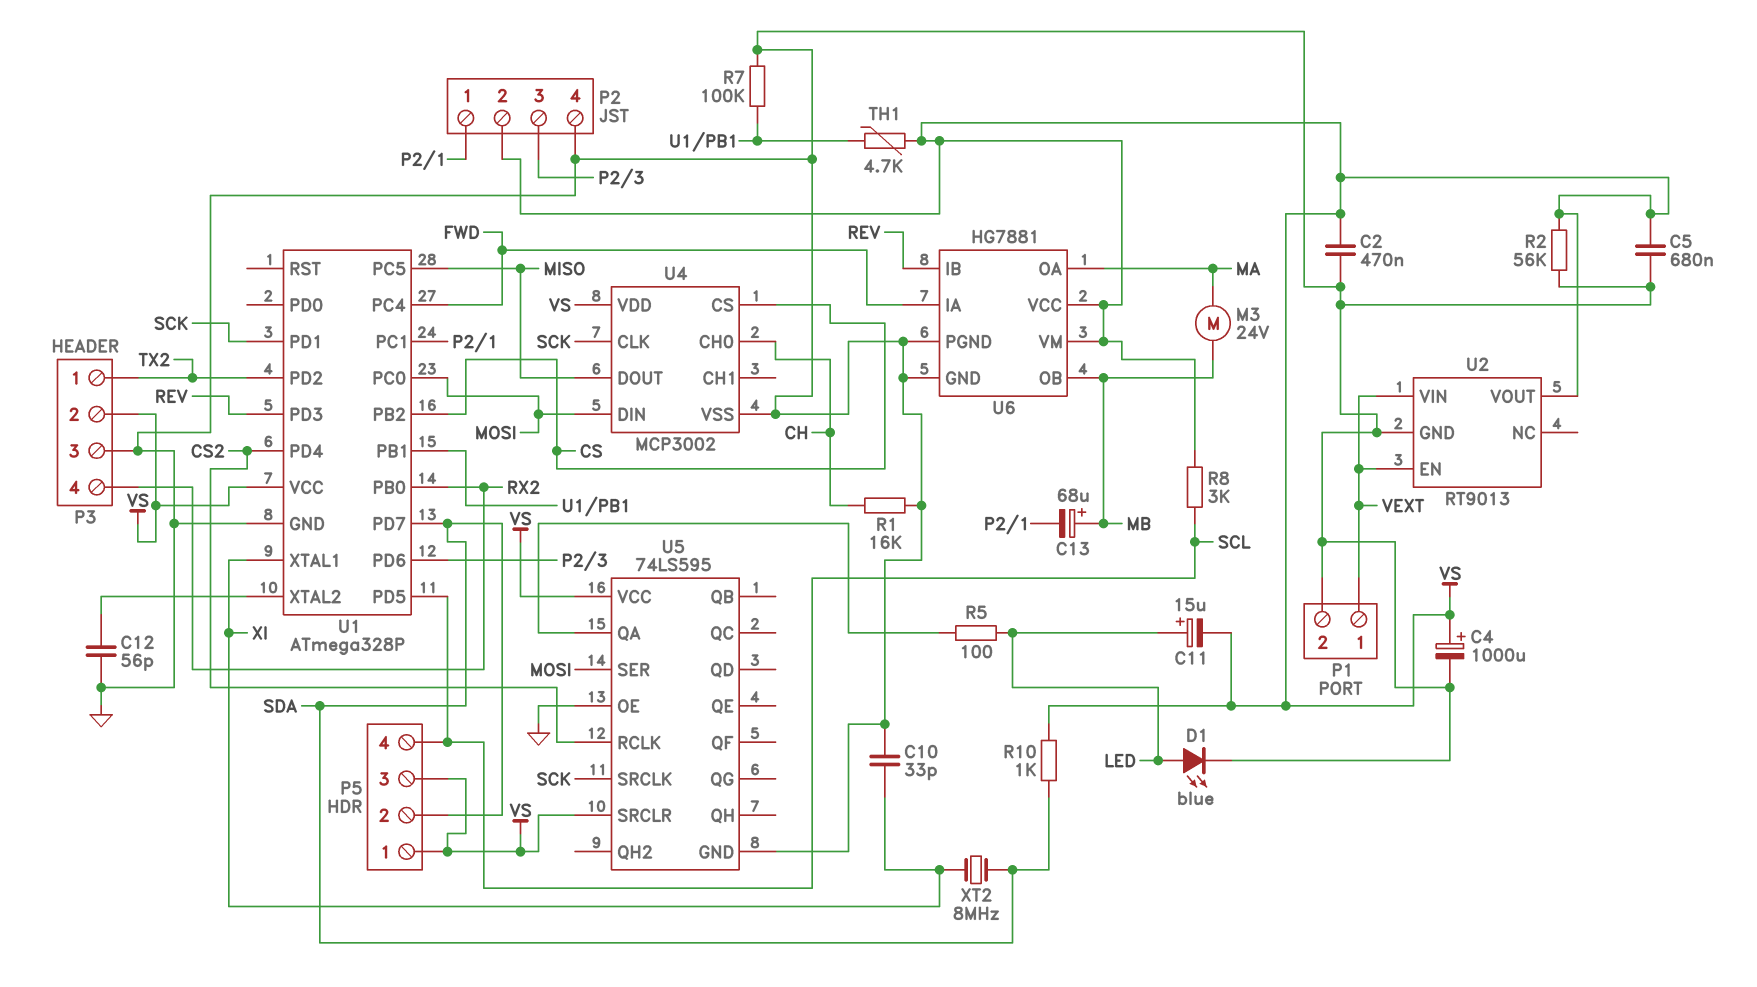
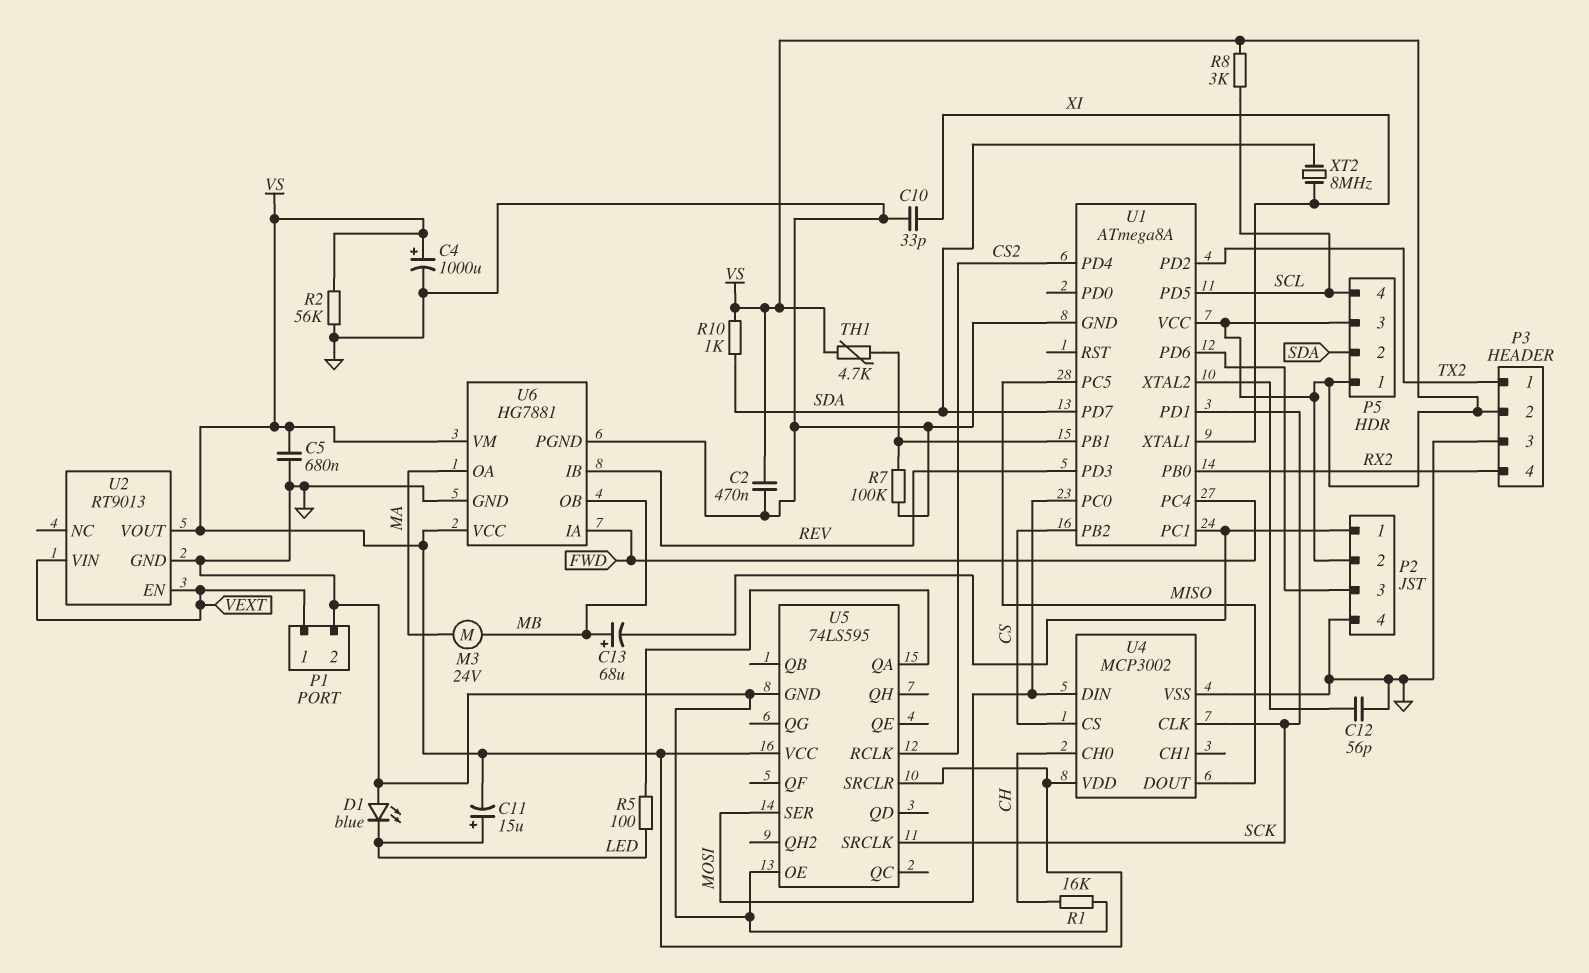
D1: LED blue (A LED, K GND) -> LED blue (A GND, K LED)
U1: ATmega328P -> ATmega8A

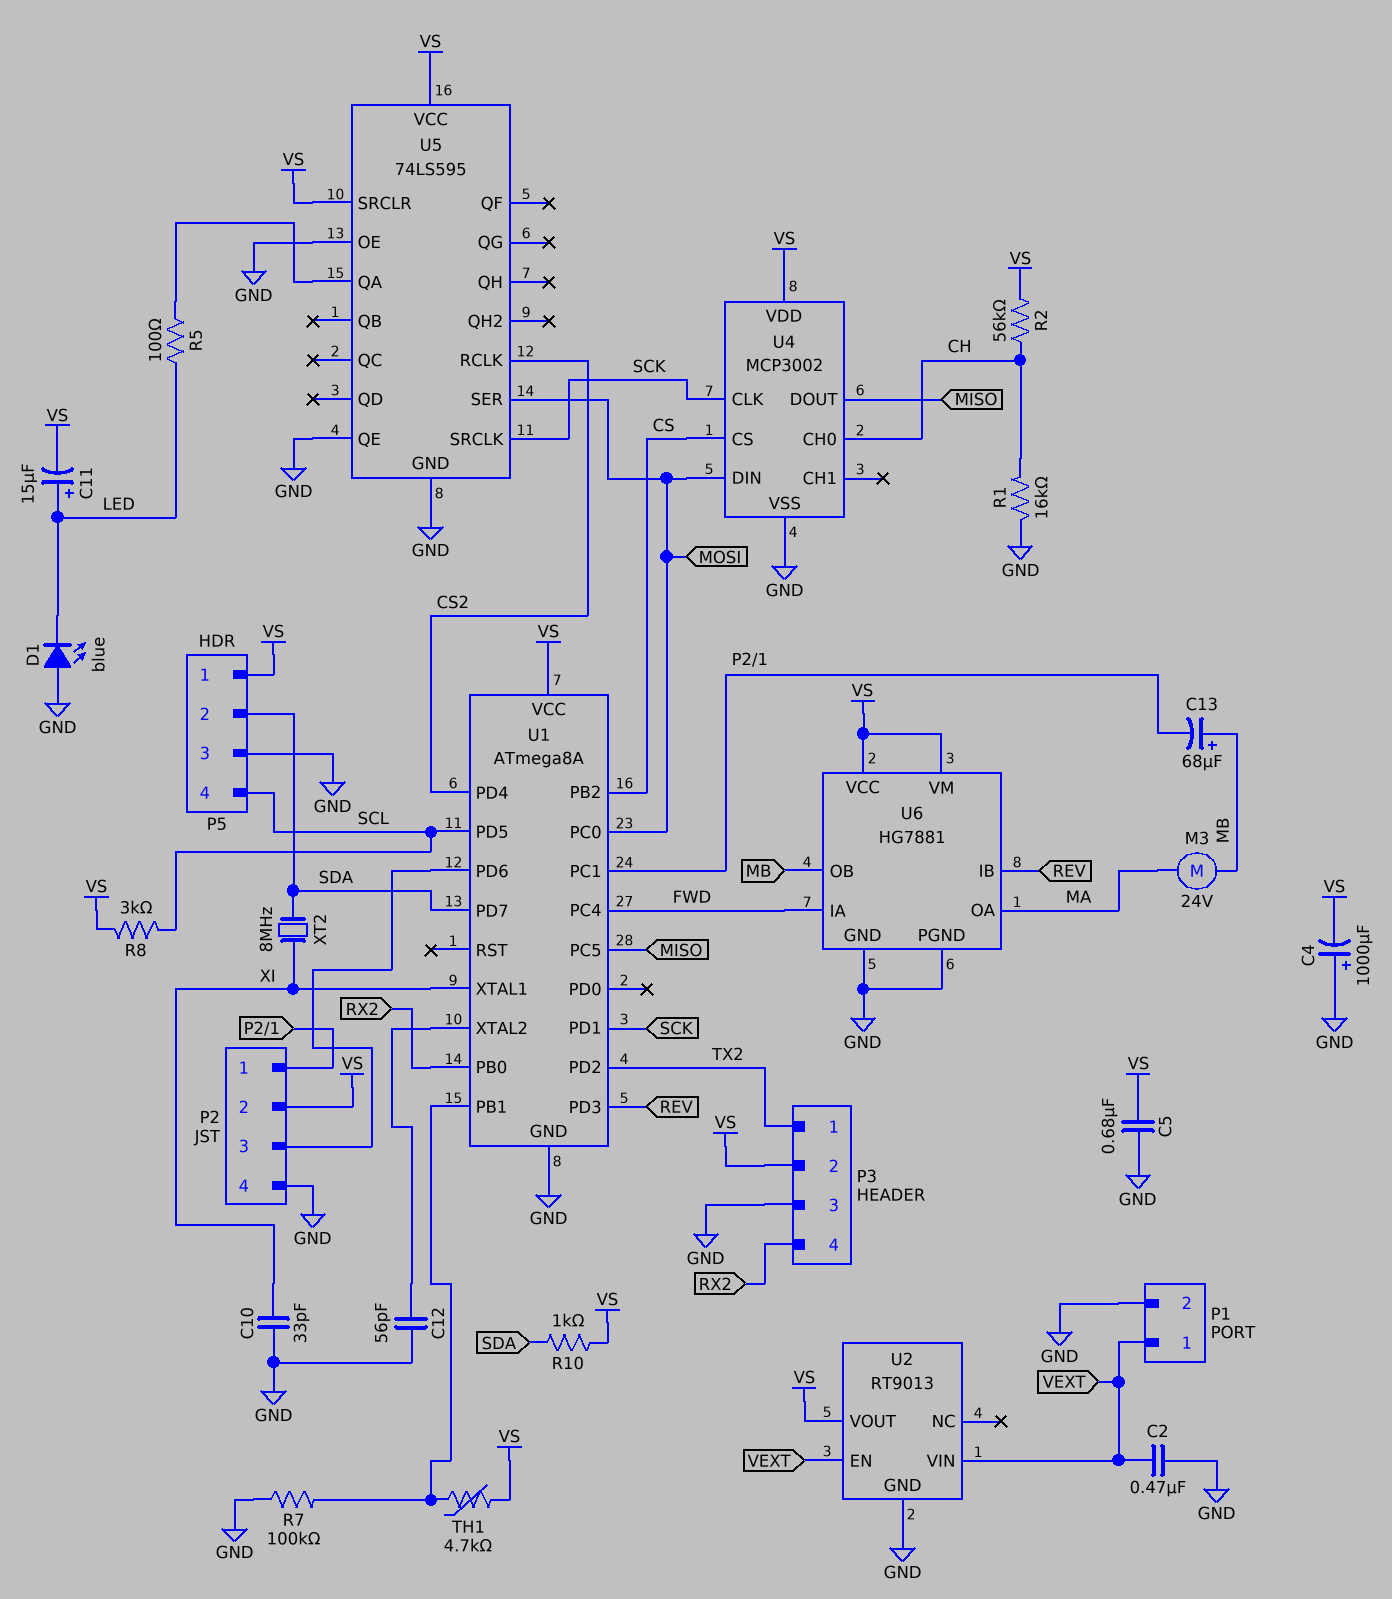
C2: 470nF (GND, VS) -> 470nF (GND, VEXT)
C4: 1000uF (plus VS, minus GND) -> 1000uF (plus GND, minus VS)
P5 pin 3: VS -> GND
R2: 56k (GND, VS) -> 56k (CH, VS)
U5 pin QE: none -> GND

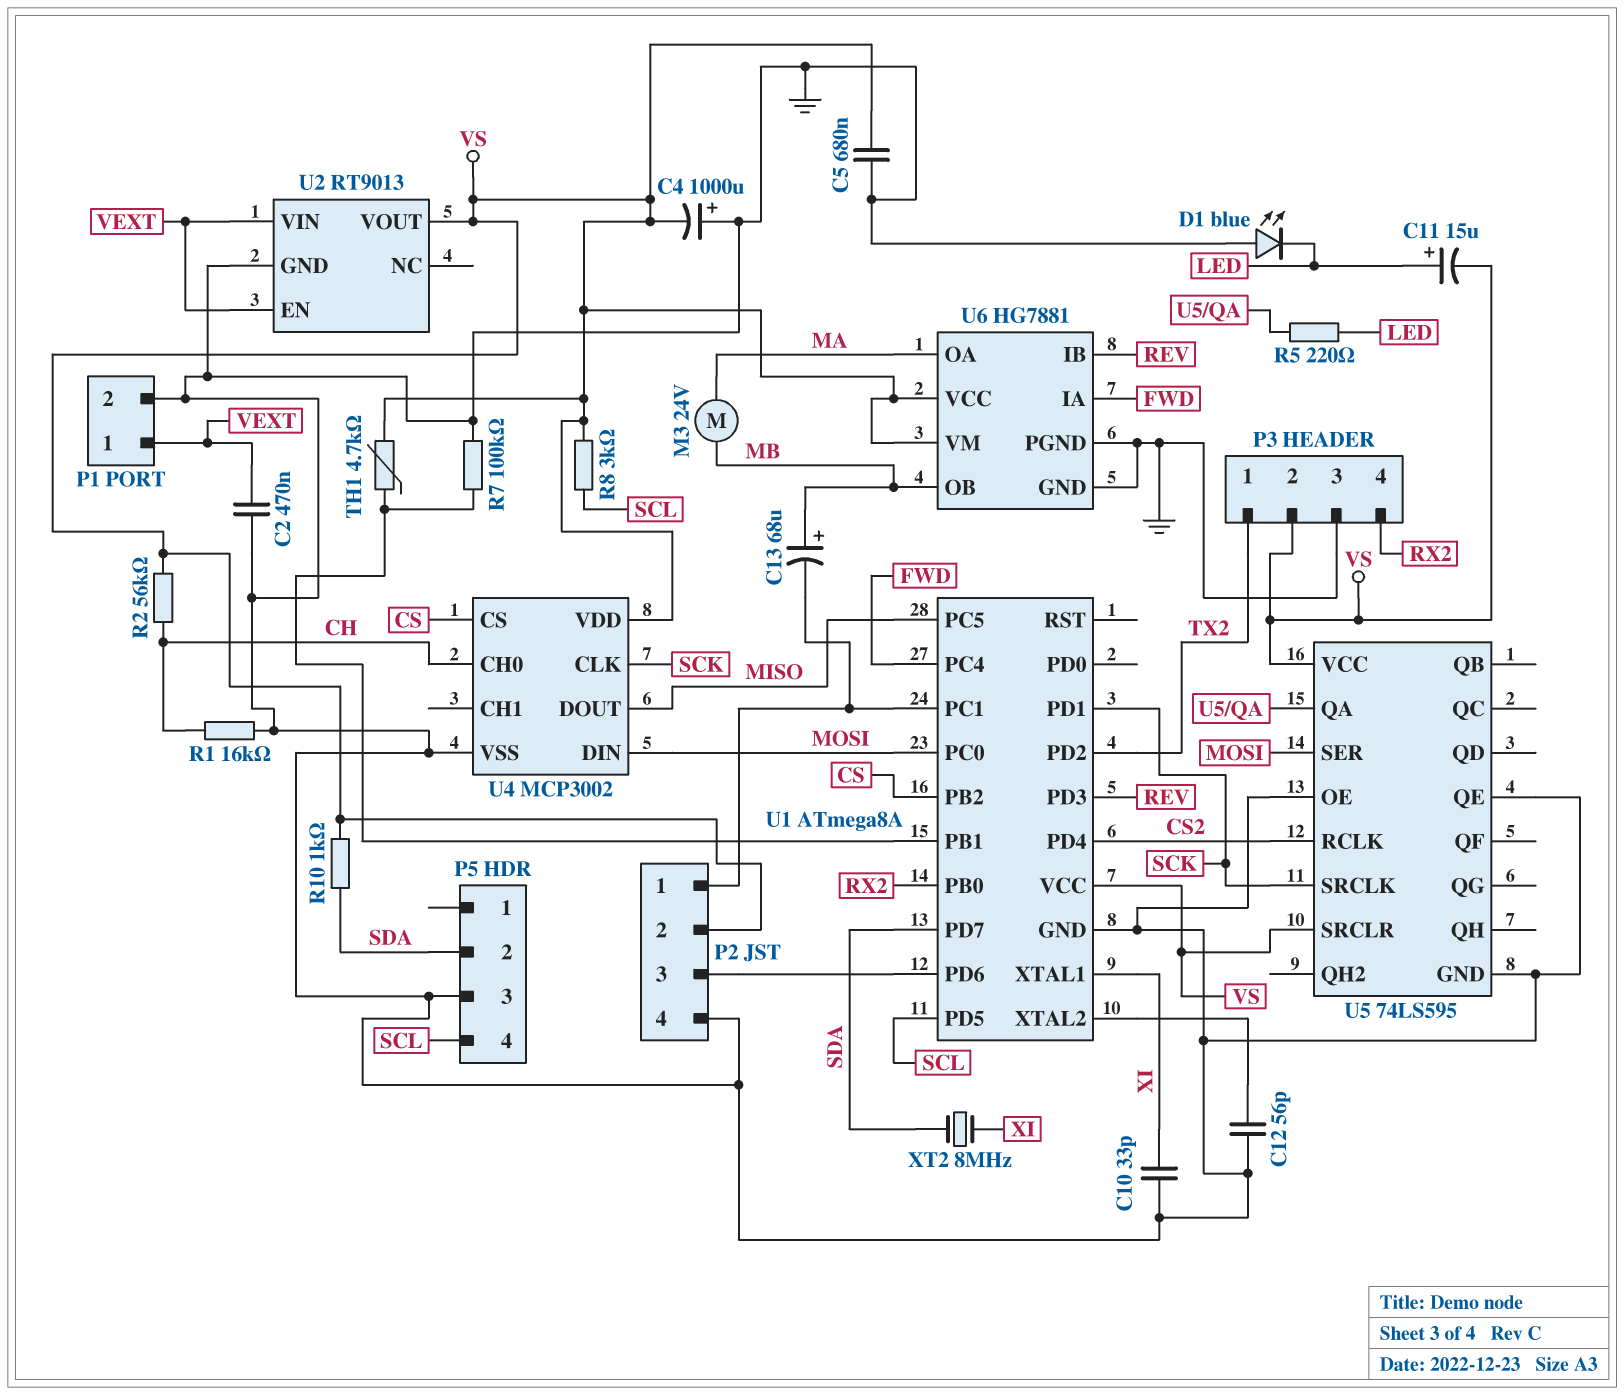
P5 pin 1: VS -> none
R5: 100 (LED, U5/QA) -> 220 (LED, U5/QA)

